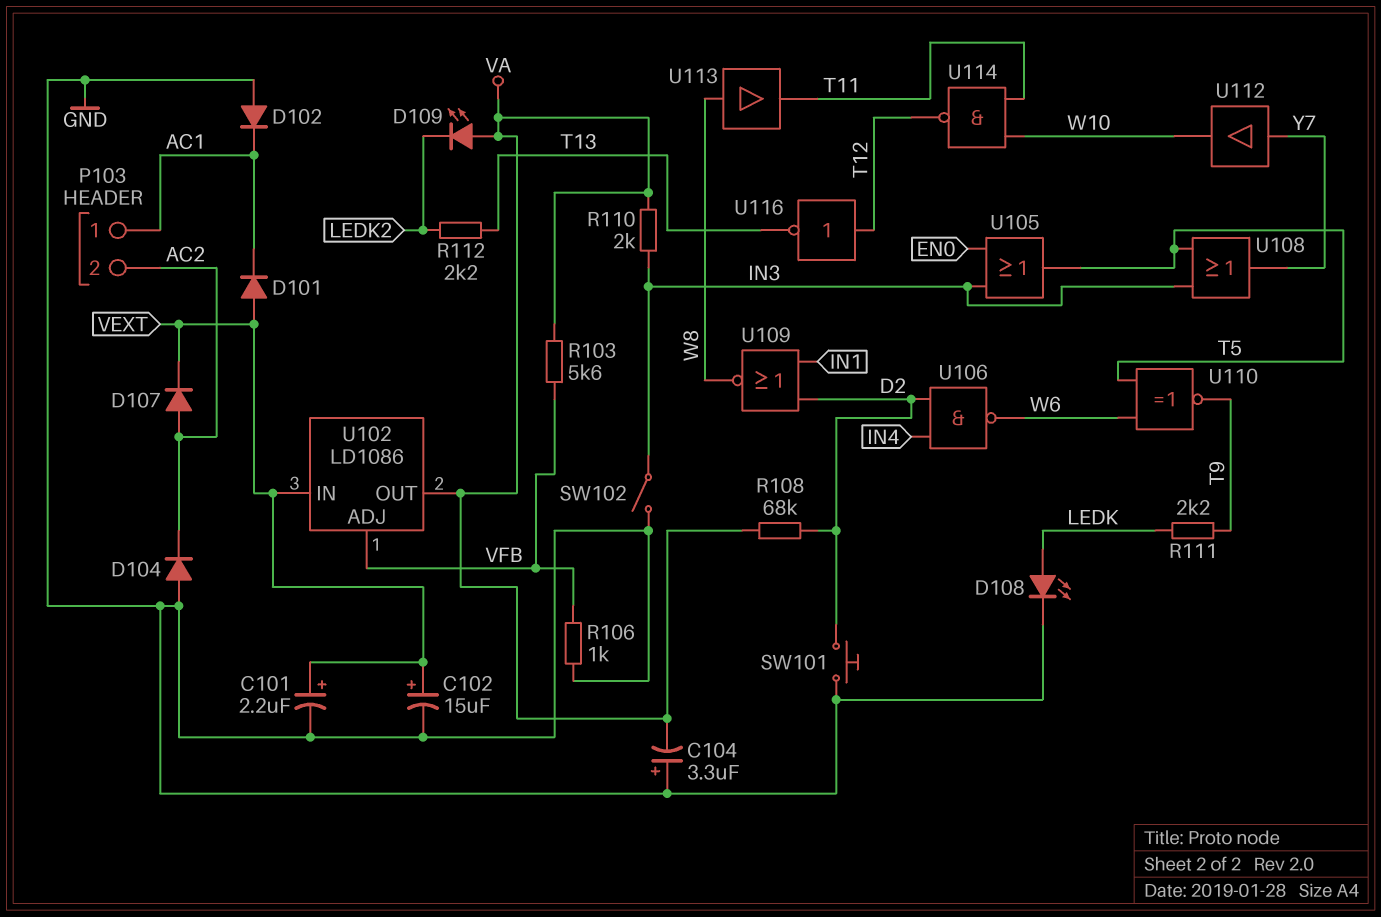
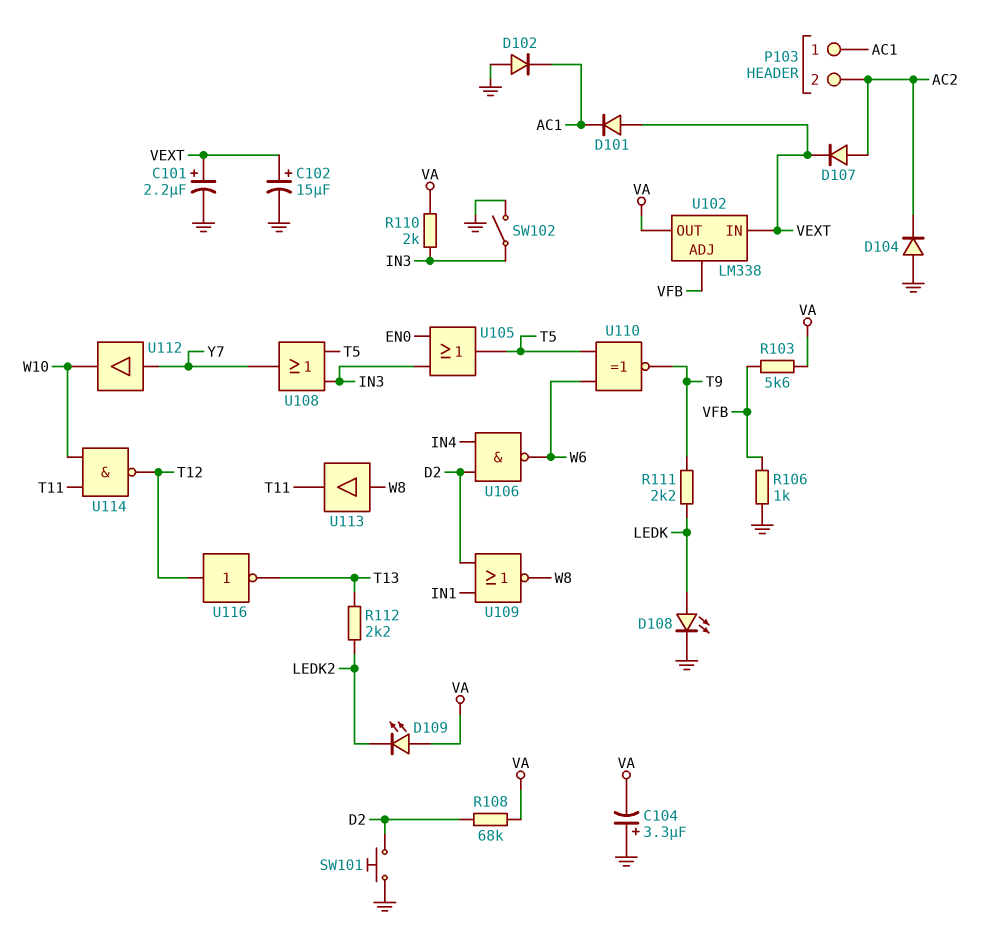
U102: LD1086 -> LM338

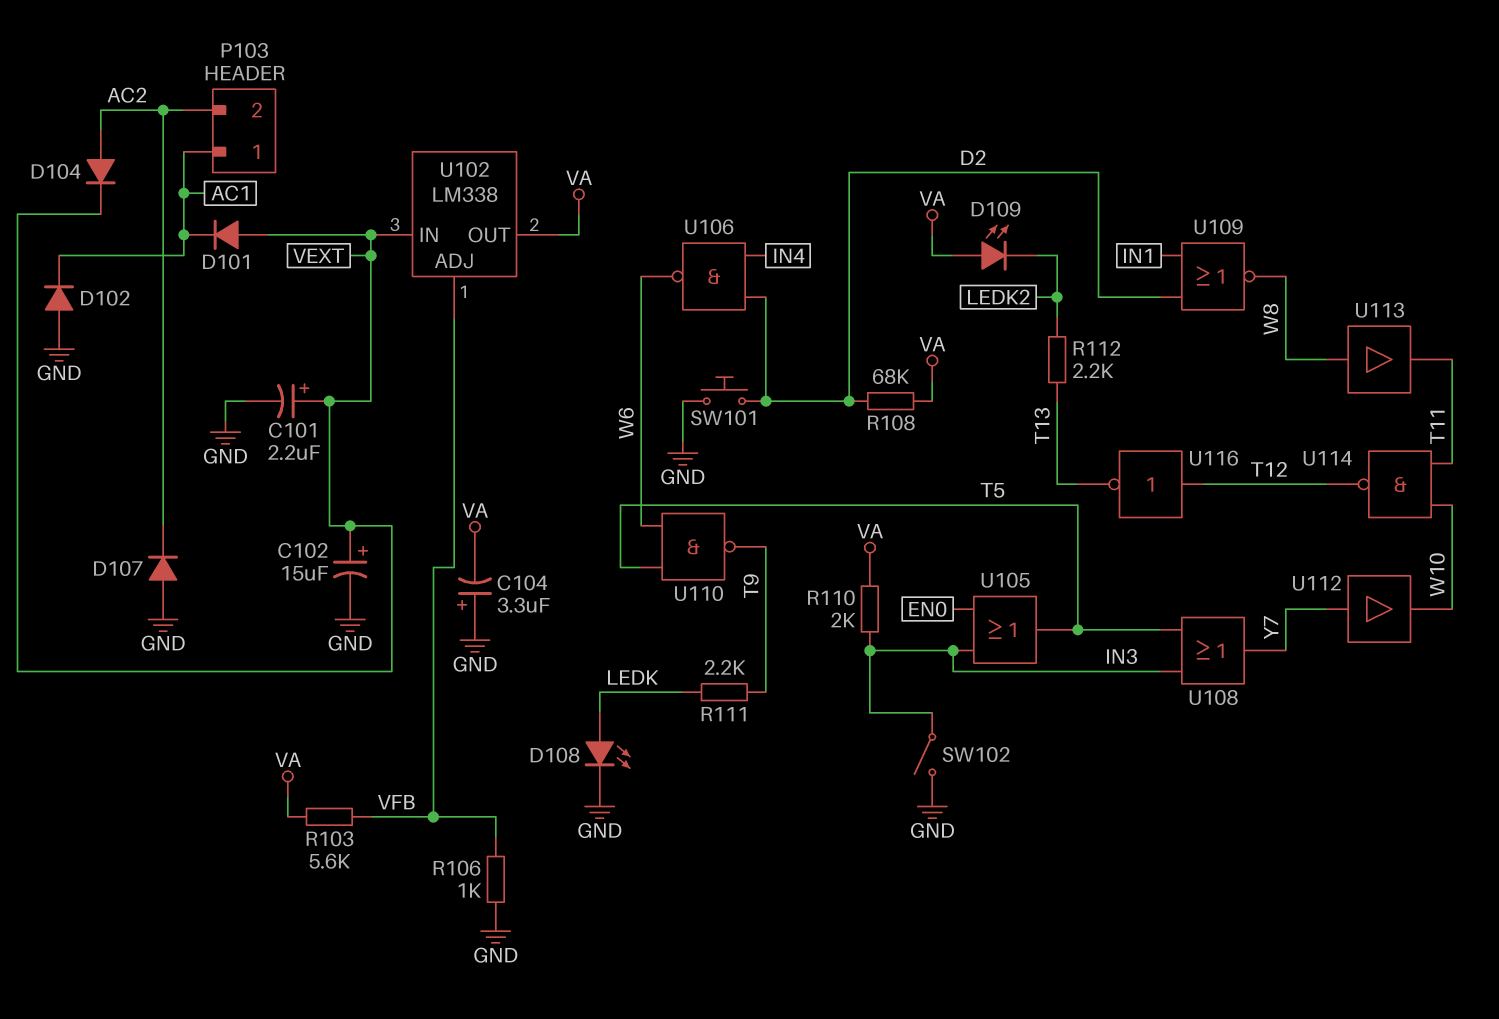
D104: diode (A GND, K AC2) -> diode (A AC2, K VEXT)
D107: diode (A AC2, K VEXT) -> diode (A GND, K AC2)
U110: XNOR (in T5, in W6, out T9) -> NAND (in T5, in W6, out T9)

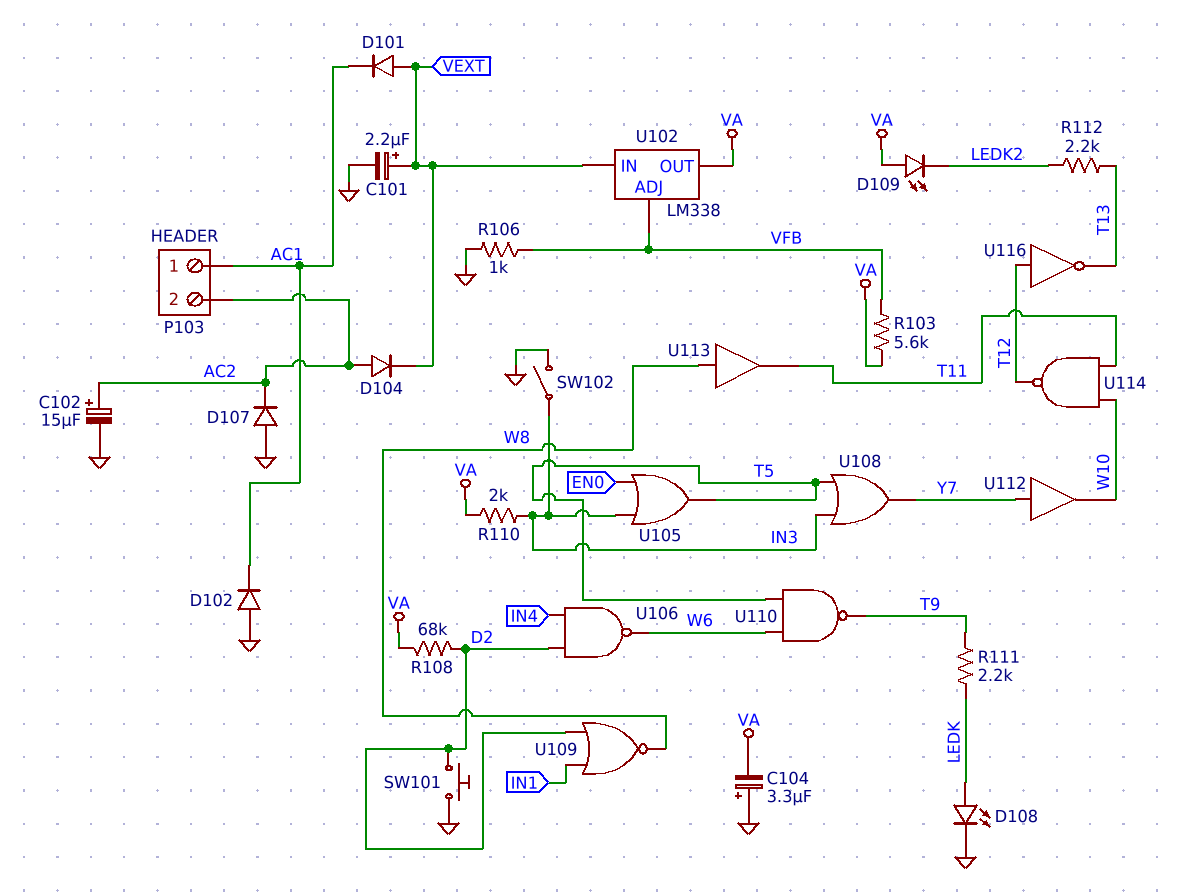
C102: 15uF (plus VEXT, minus GND) -> 15uF (plus AC2, minus GND)

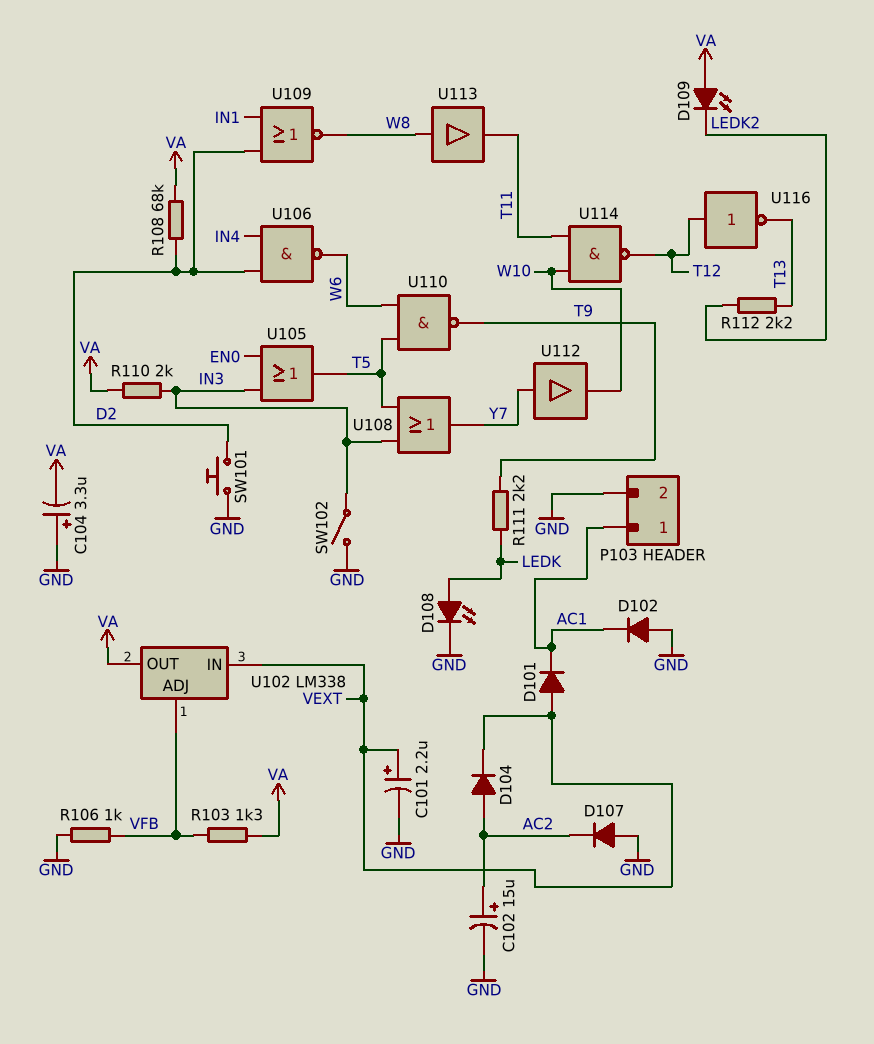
P103 pin 2: AC2 -> GND
R103: 5.6k (VA, VFB) -> 1.3k (VA, VFB)

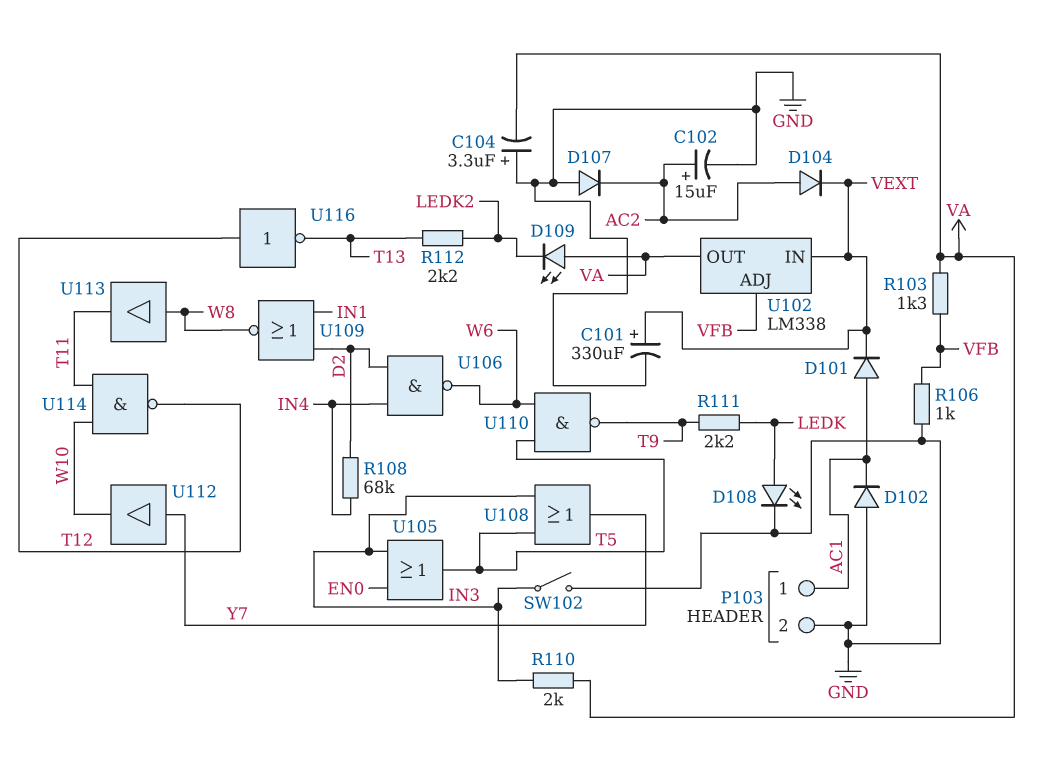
C101: 2.2uF (plus VEXT, minus GND) -> 330uF (plus VEXT, minus GND)
D101: diode (A VEXT, K AC1) -> diode (A AC1, K VEXT)
R108: 68k (D2, VA) -> 68k (D2, IN4)
SW101: button (D2, GND) -> none

